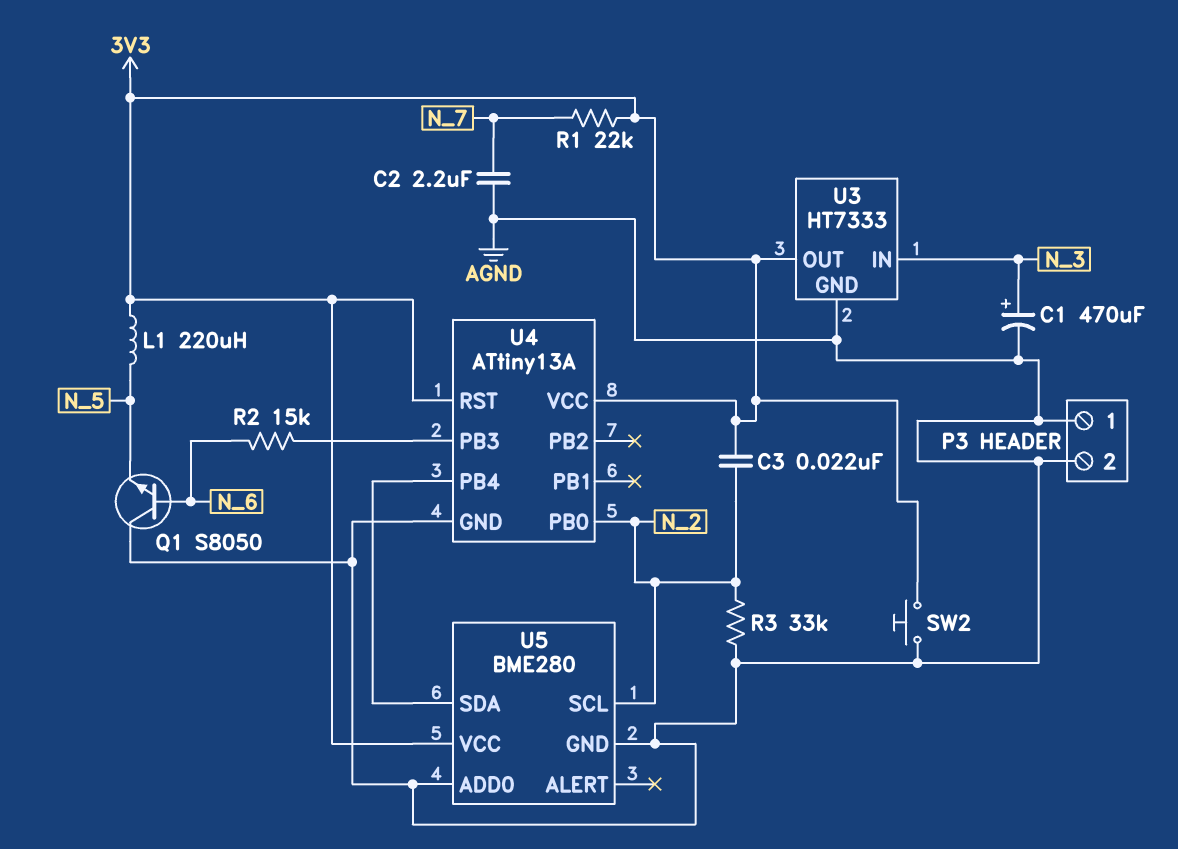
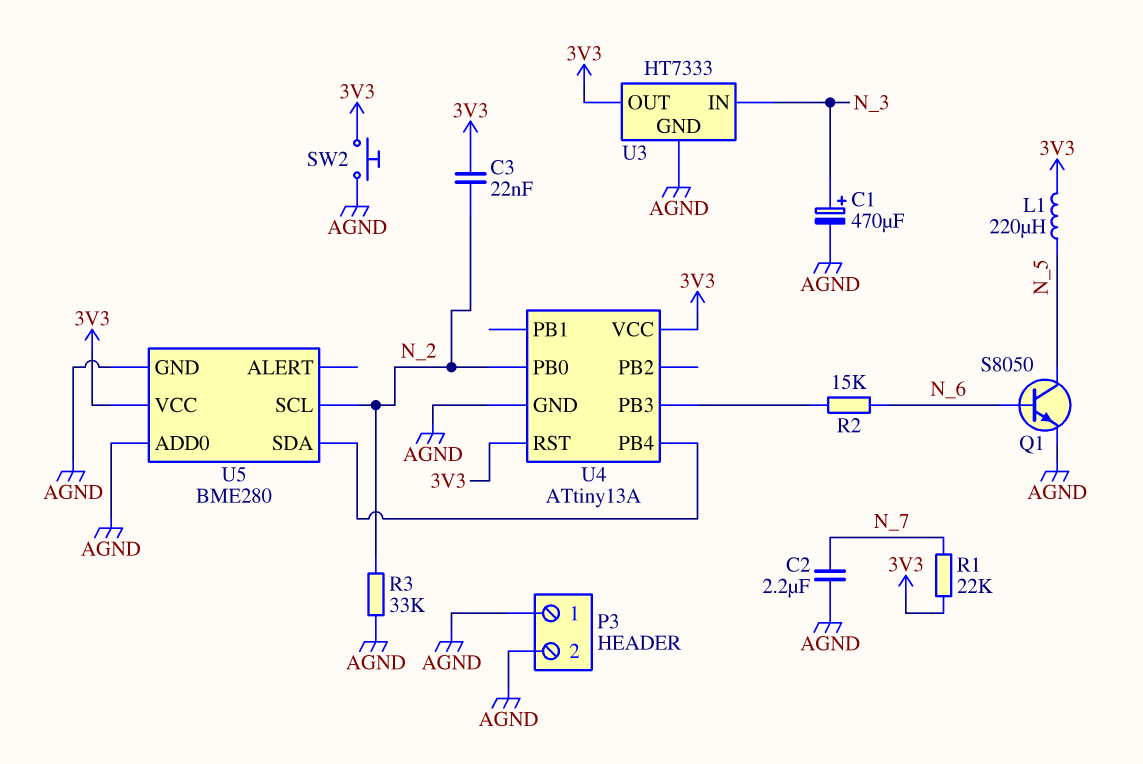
Q1: NPN S8050 (B N_6, C AGND, E N_5) -> NPN S8050 (B N_6, C N_5, E AGND)

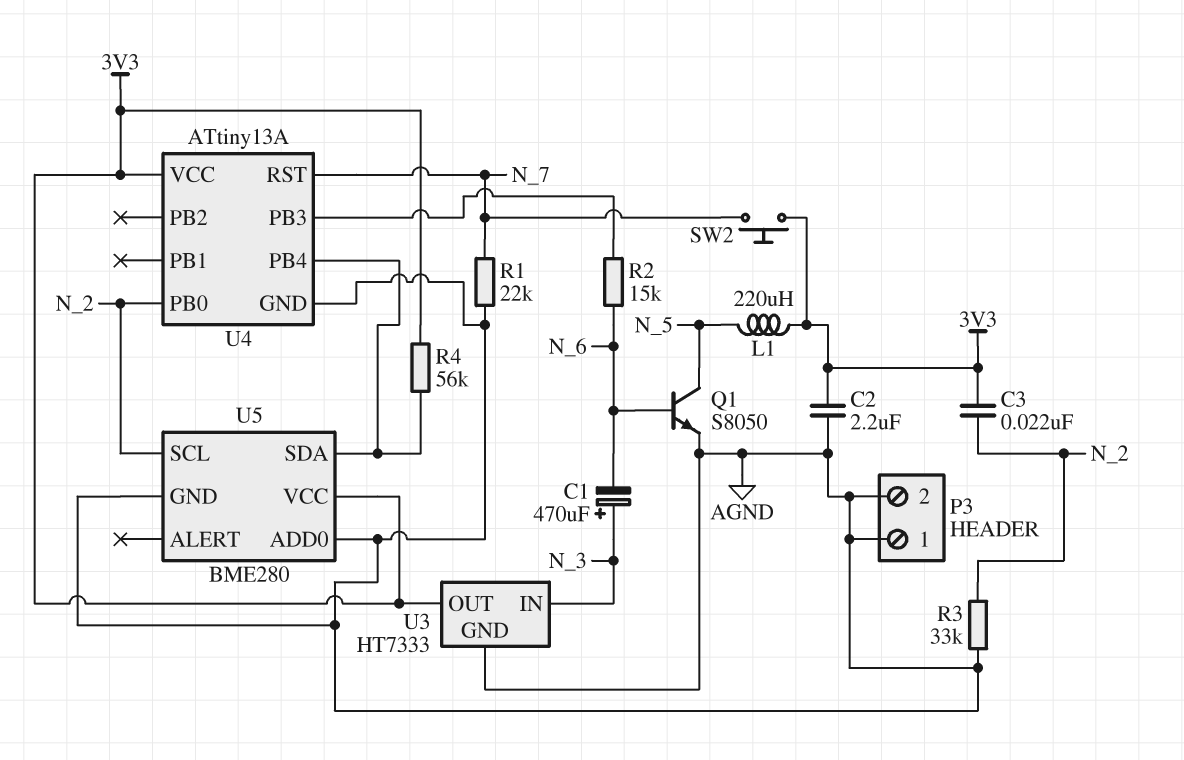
C1: 470uF (plus N_3, minus AGND) -> 470uF (plus N_3, minus N_6)
C2: 2.2uF (AGND, N_7) -> 2.2uF (3V3, AGND)
R1: 22k (3V3, N_7) -> 22k (AGND, N_7)
R4: none -> 56k (3V3, U4/PB4)
SW2: button (3V3, AGND) -> button (3V3, N_7)
U4 pin RST: 3V3 -> N_7

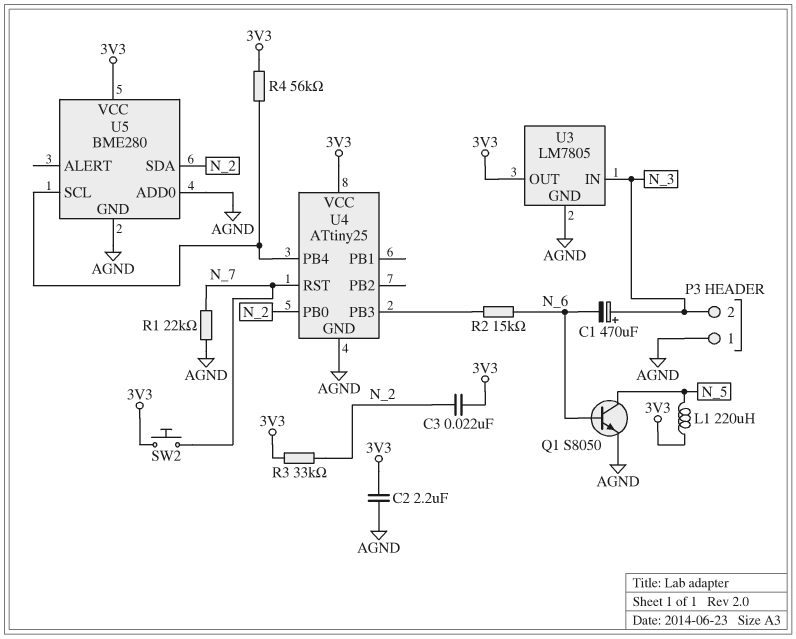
P3 pin 2: AGND -> N_3
R3: 33k (AGND, N_2) -> 33k (3V3, N_2)
U3: HT7333 -> LM7805
U4: ATtiny13A -> ATtiny25
U5 pin SCL: N_2 -> U4/PB4
U5 pin SDA: U4/PB4 -> N_2

